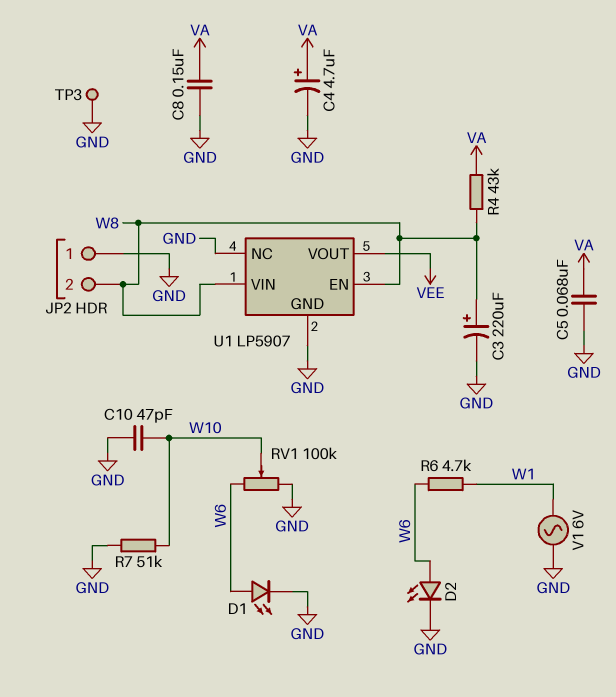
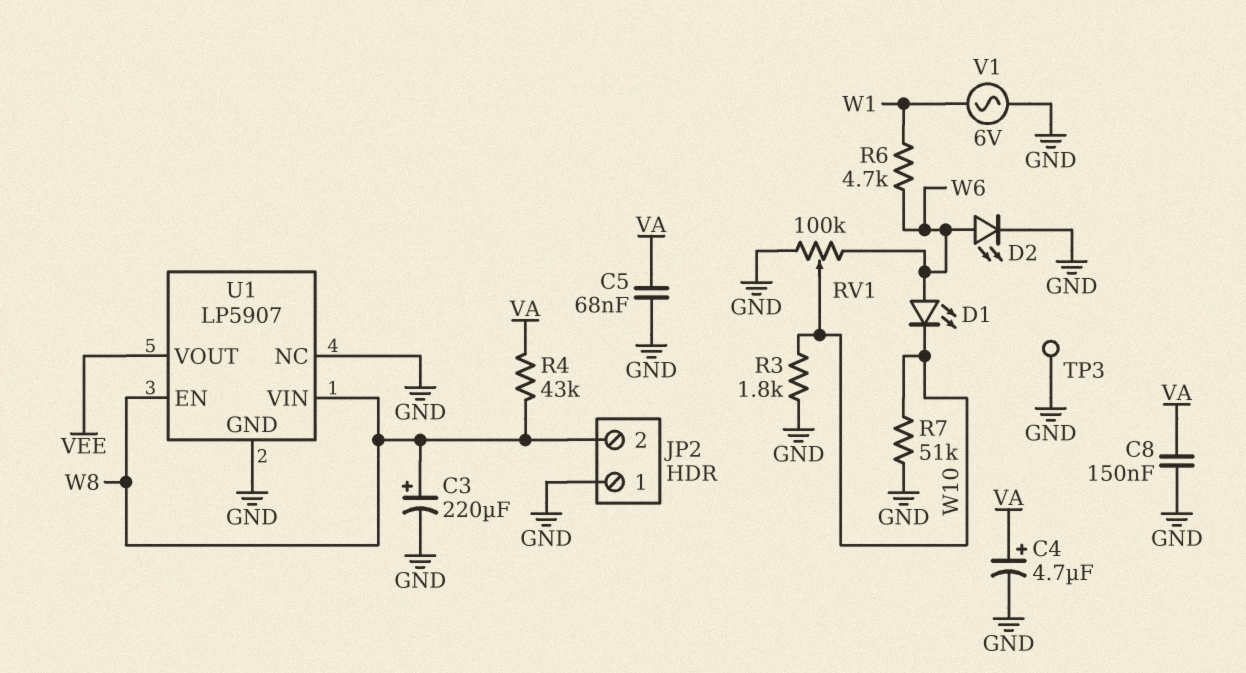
C10: 47pF (GND, W10) -> none
D1: LED (A W6, K GND) -> LED (A W6, K W10)
R3: none -> 1.8k (GND, W10)

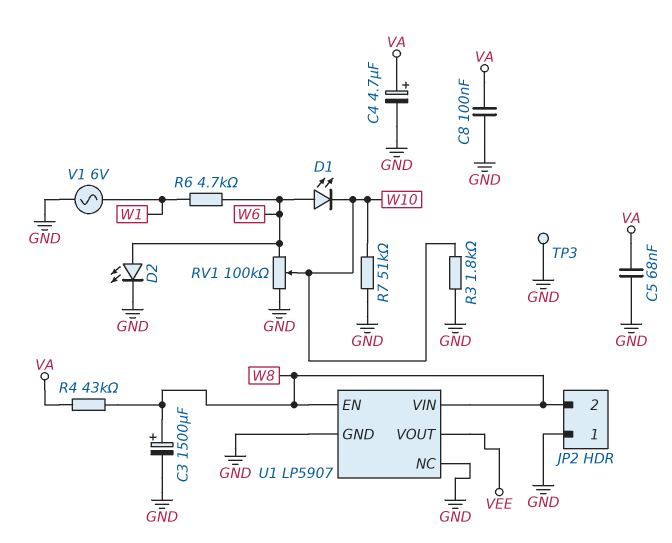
C3: 220uF (plus W8, minus GND) -> 1500uF (plus W8, minus GND)
C8: 150nF (GND, VA) -> 100nF (GND, VA)

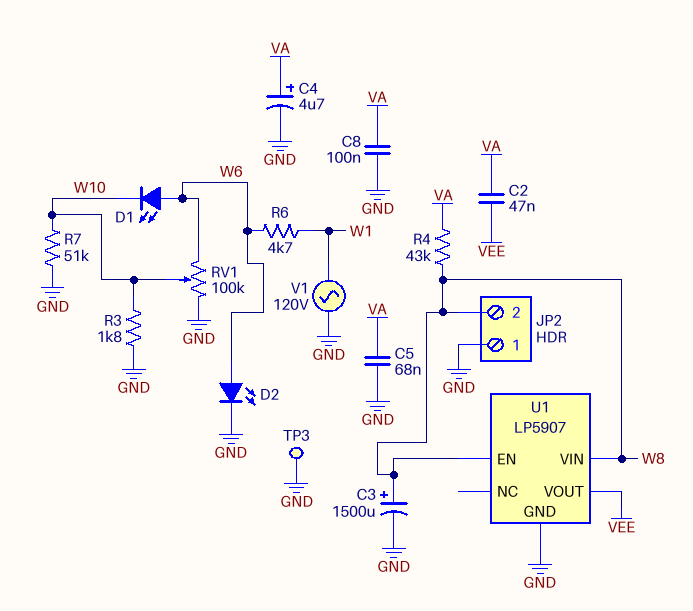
C2: none -> 47nF (VA, VEE)
U1 pin NC: GND -> none
V1: AC 6V (GND, W1) -> AC 120V (GND, W1)

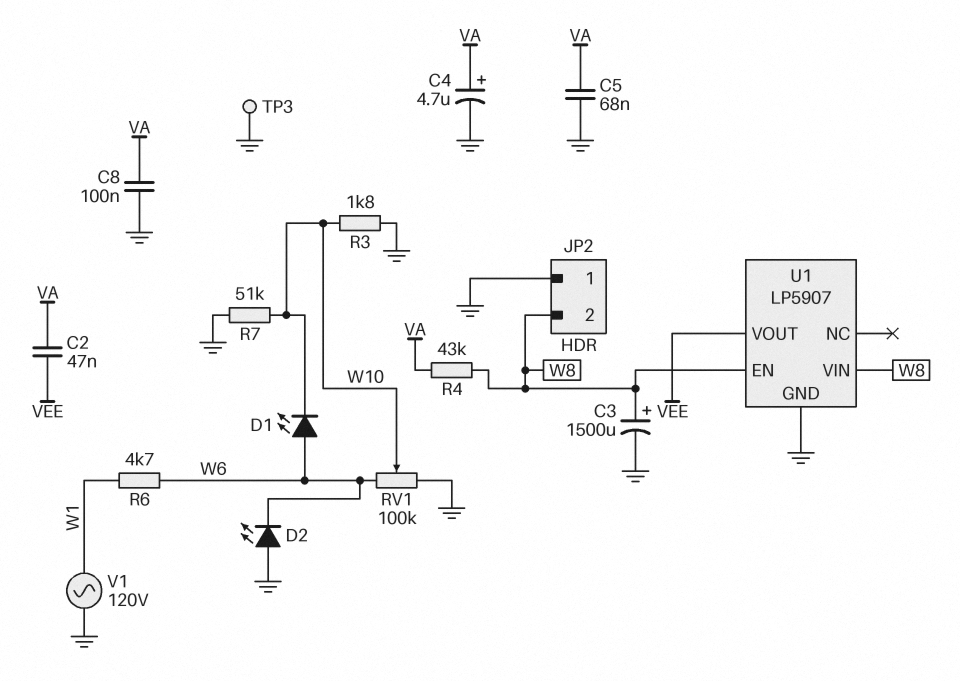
D2: LED (A W6, K GND) -> LED (A GND, K W6)

